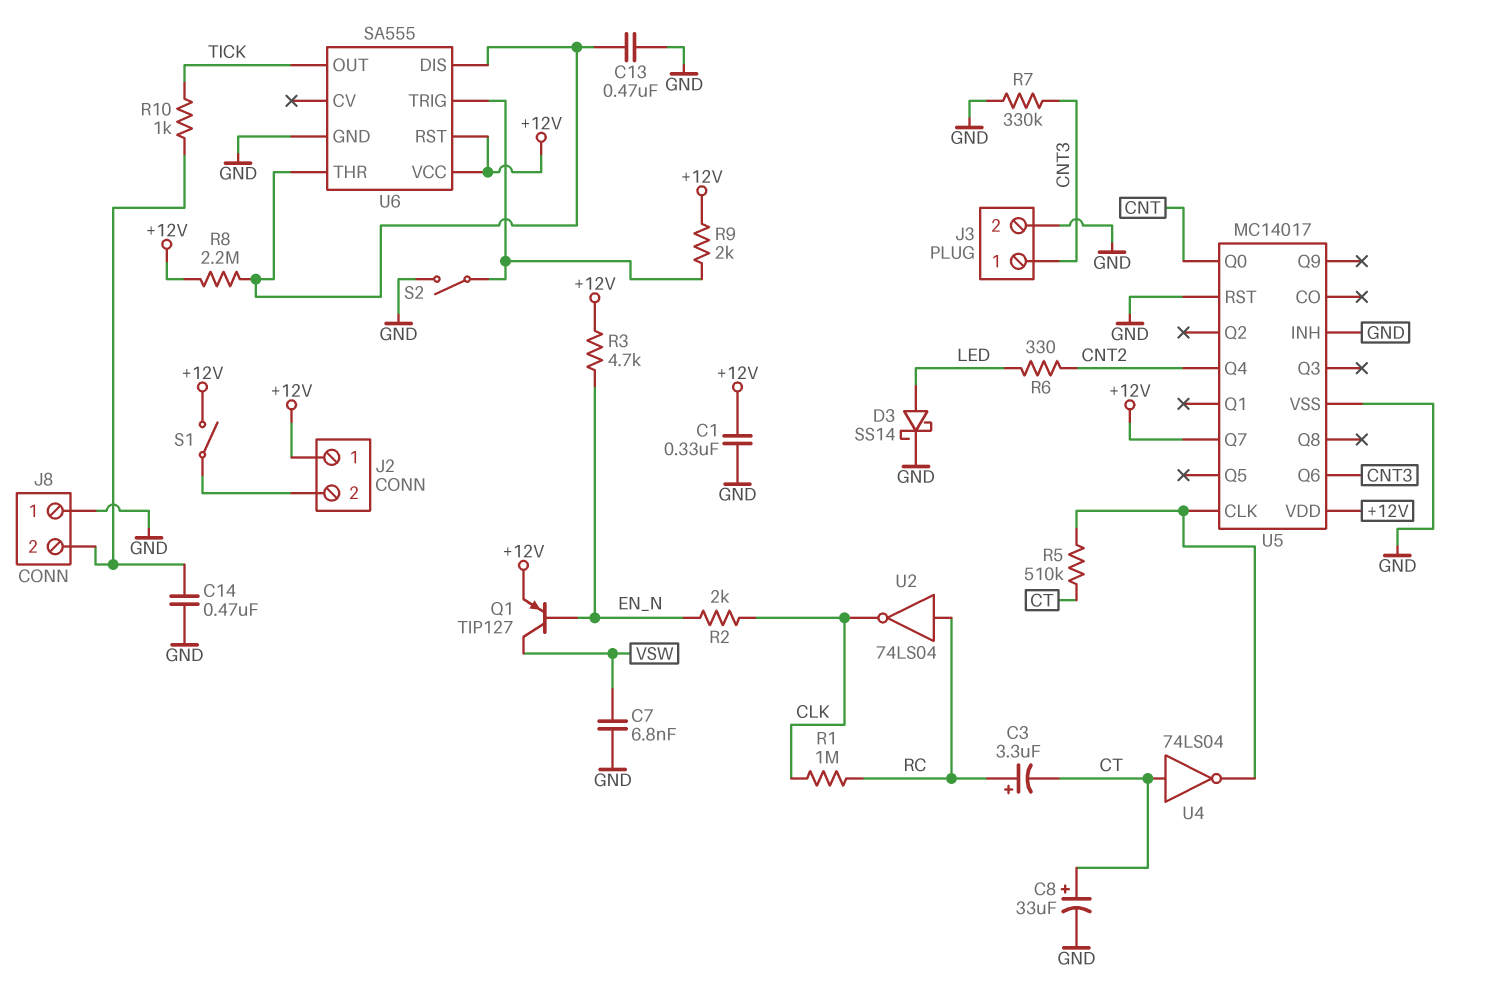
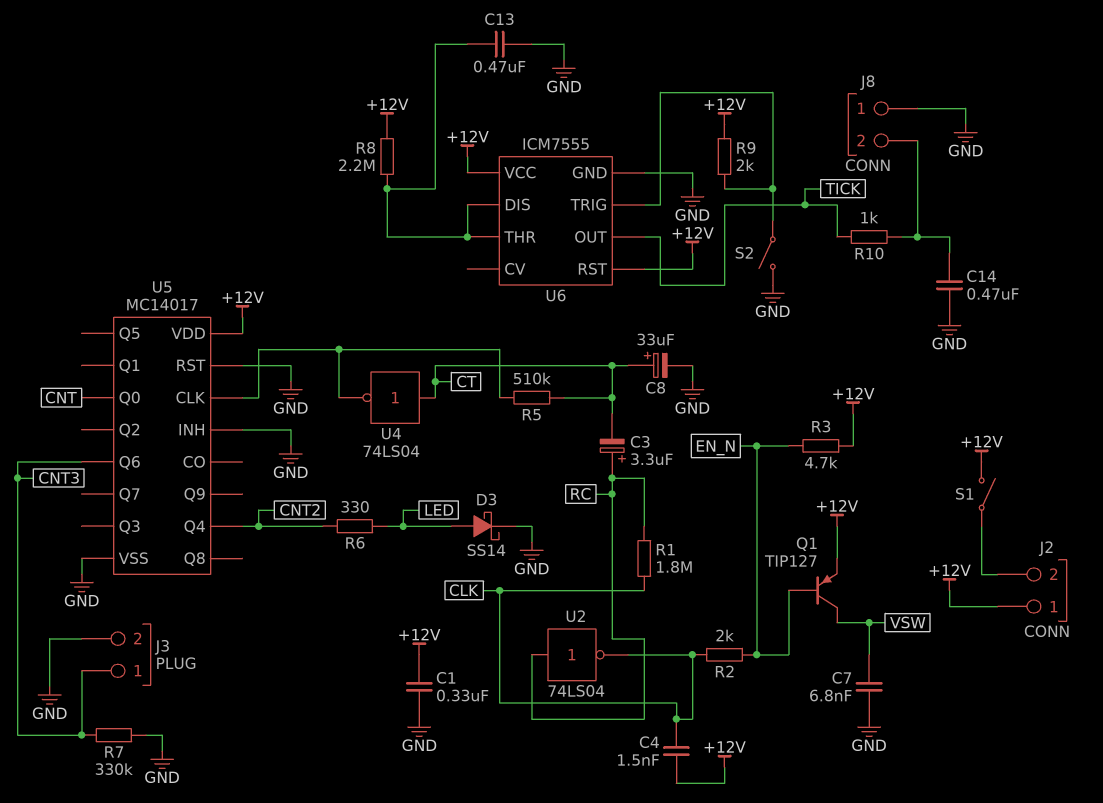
C4: none -> 1.5nF (+12V, CLK)
R1: 1M (CLK, RC) -> 1.8M (CLK, RC)
U5 pin Q7: +12V -> none
U6: SA555 -> ICM7555

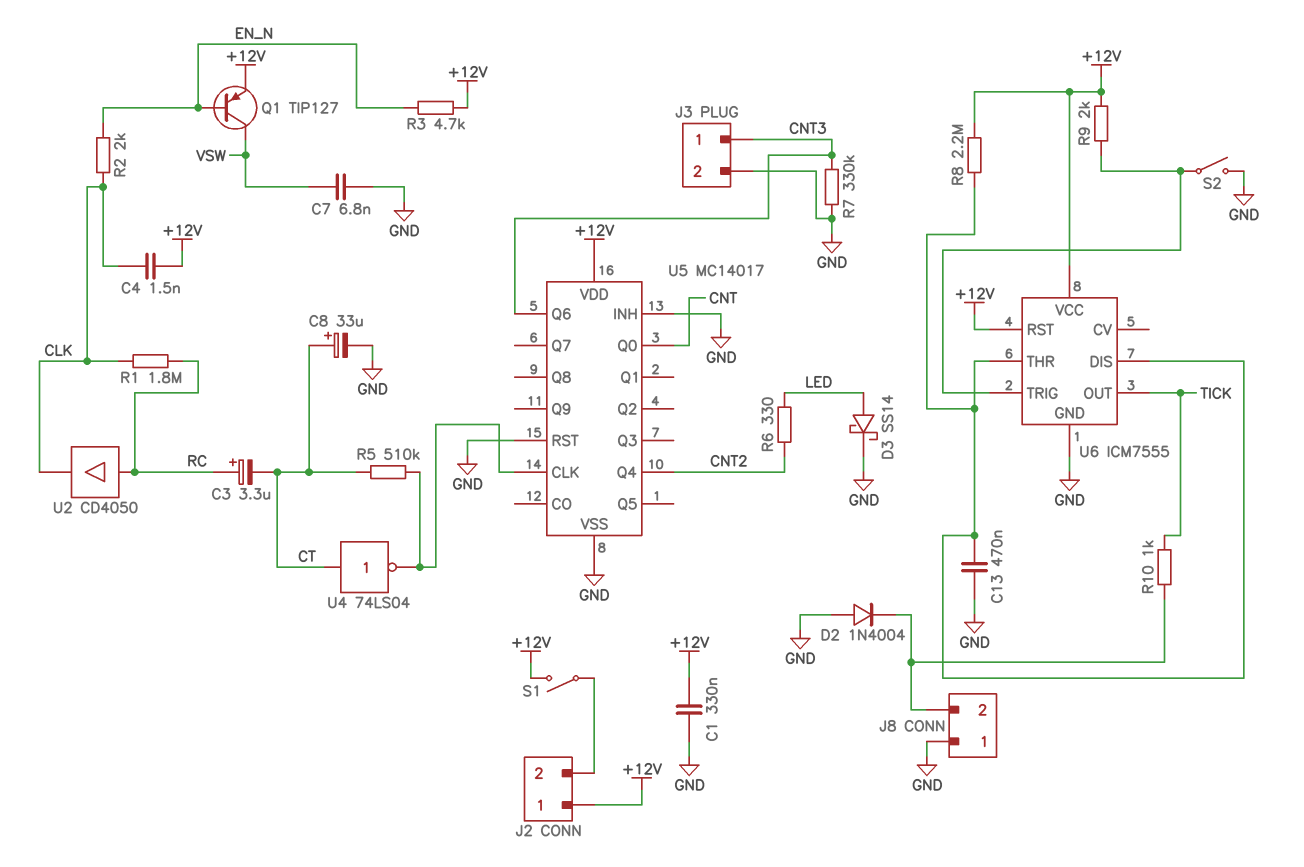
C14: 470nF (GND, J8/2) -> none
D2: none -> diode 1N4004 (A GND, K J8/2)
U2: NOT 74LS04 (in RC, out CLK) -> buffer CD4050 (in RC, out CLK)

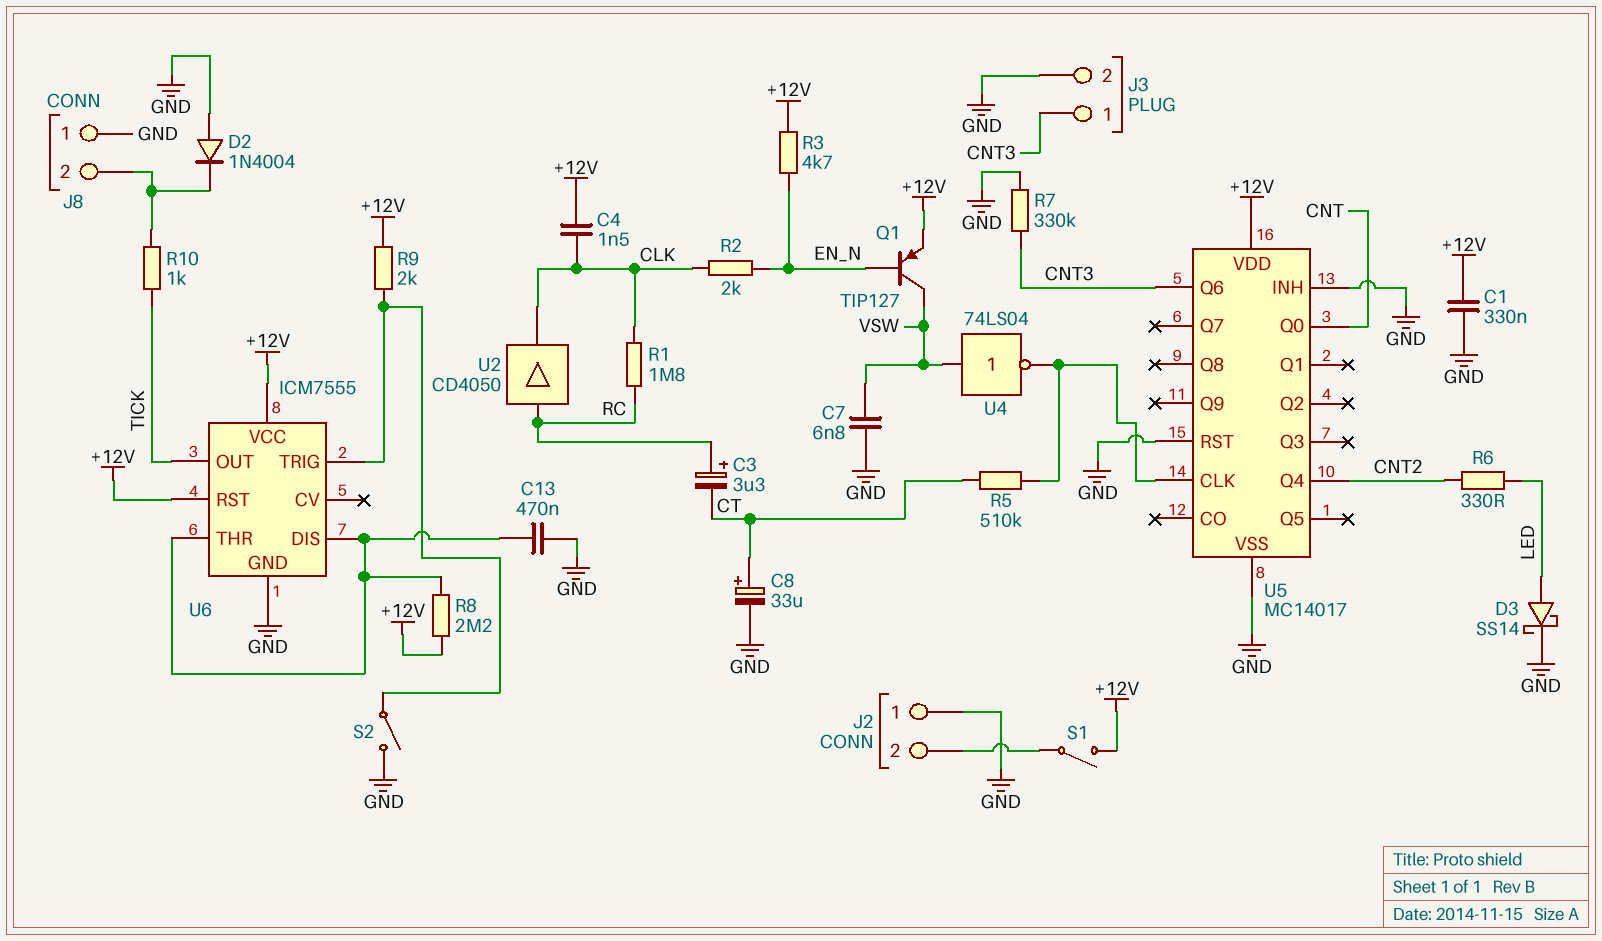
J2 pin 1: +12V -> GND
U4: NOT 74LS04 (in CT, out U5/CLK) -> NOT 74LS04 (in VSW, out U5/CLK)

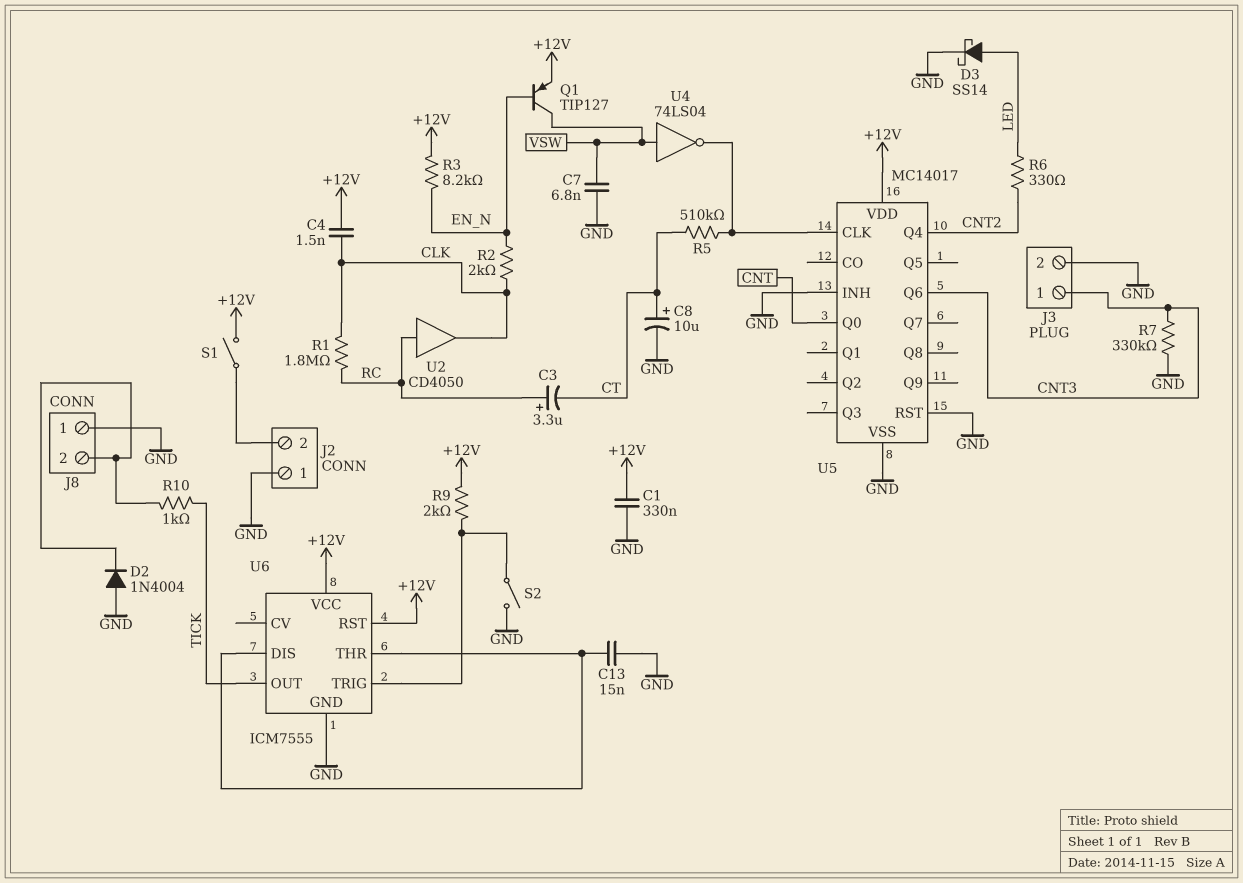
C8: 33uF (plus CT, minus GND) -> 10uF (plus CT, minus GND)
C13: 470nF (GND, U6/DIS) -> 15nF (GND, U6/DIS)
R3: 4.7k (+12V, EN_N) -> 8.2k (+12V, EN_N)
R8: 2.2M (+12V, U6/DIS) -> none

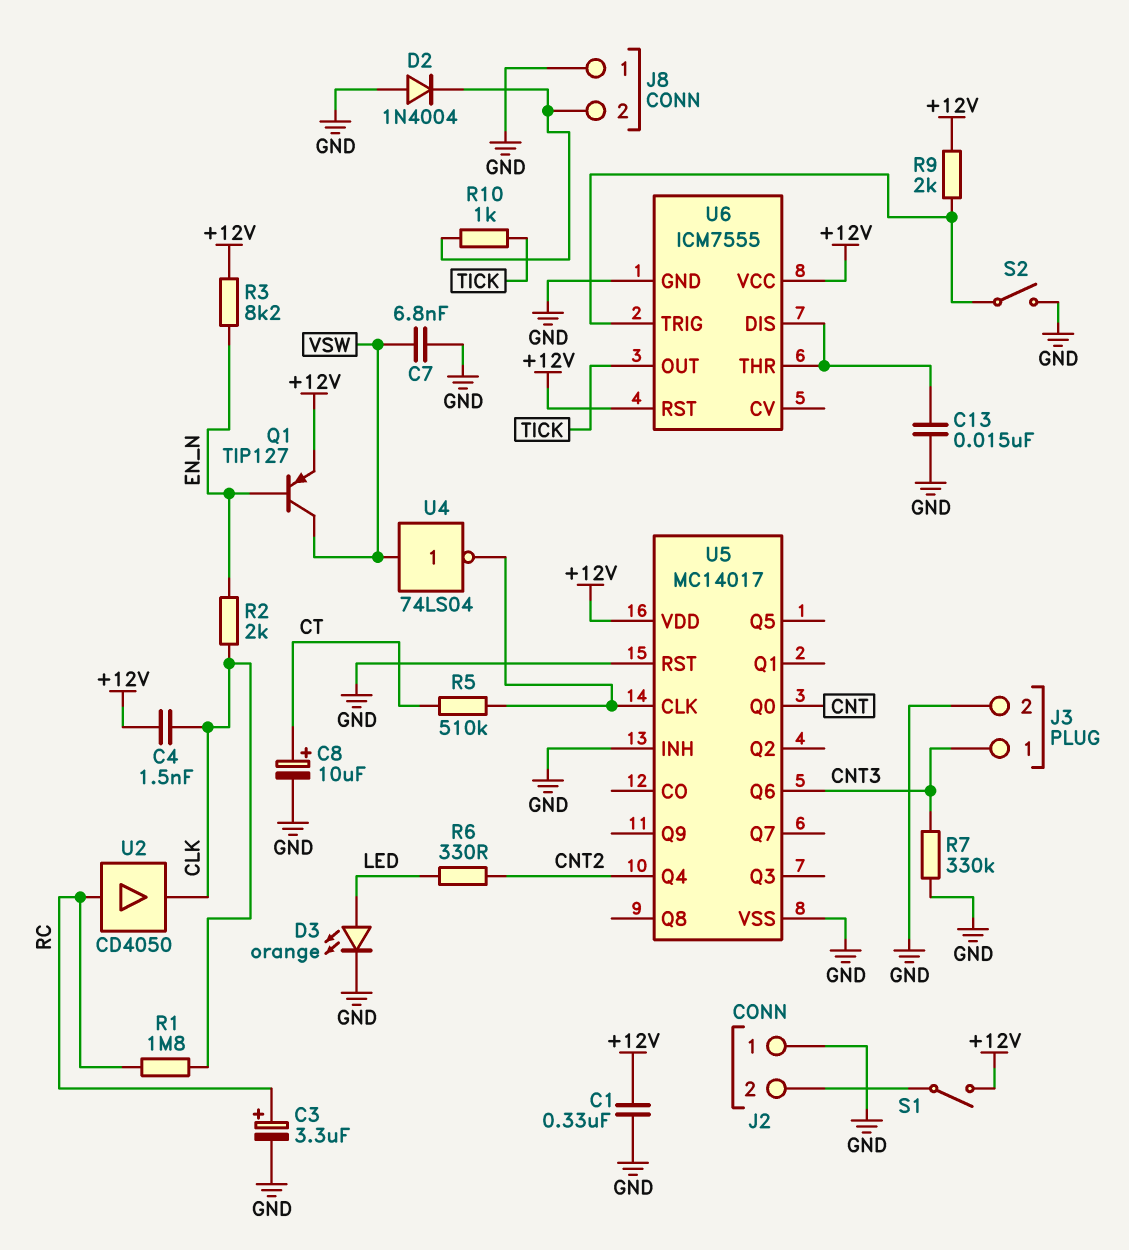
C3: 3.3uF (plus RC, minus CT) -> 3.3uF (plus RC, minus GND)
D3: schottky SS14 (A LED, K GND) -> LED orange (A LED, K GND)

